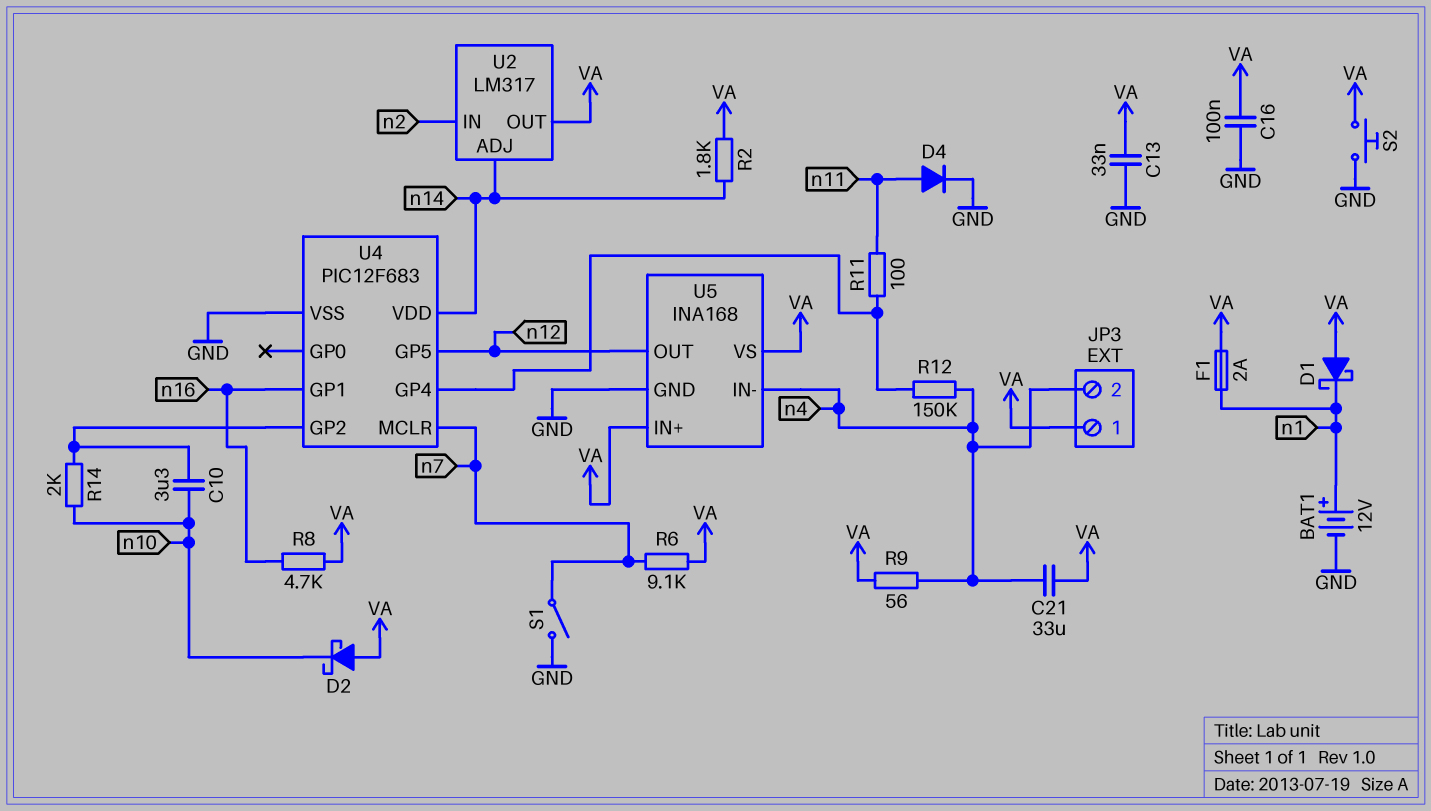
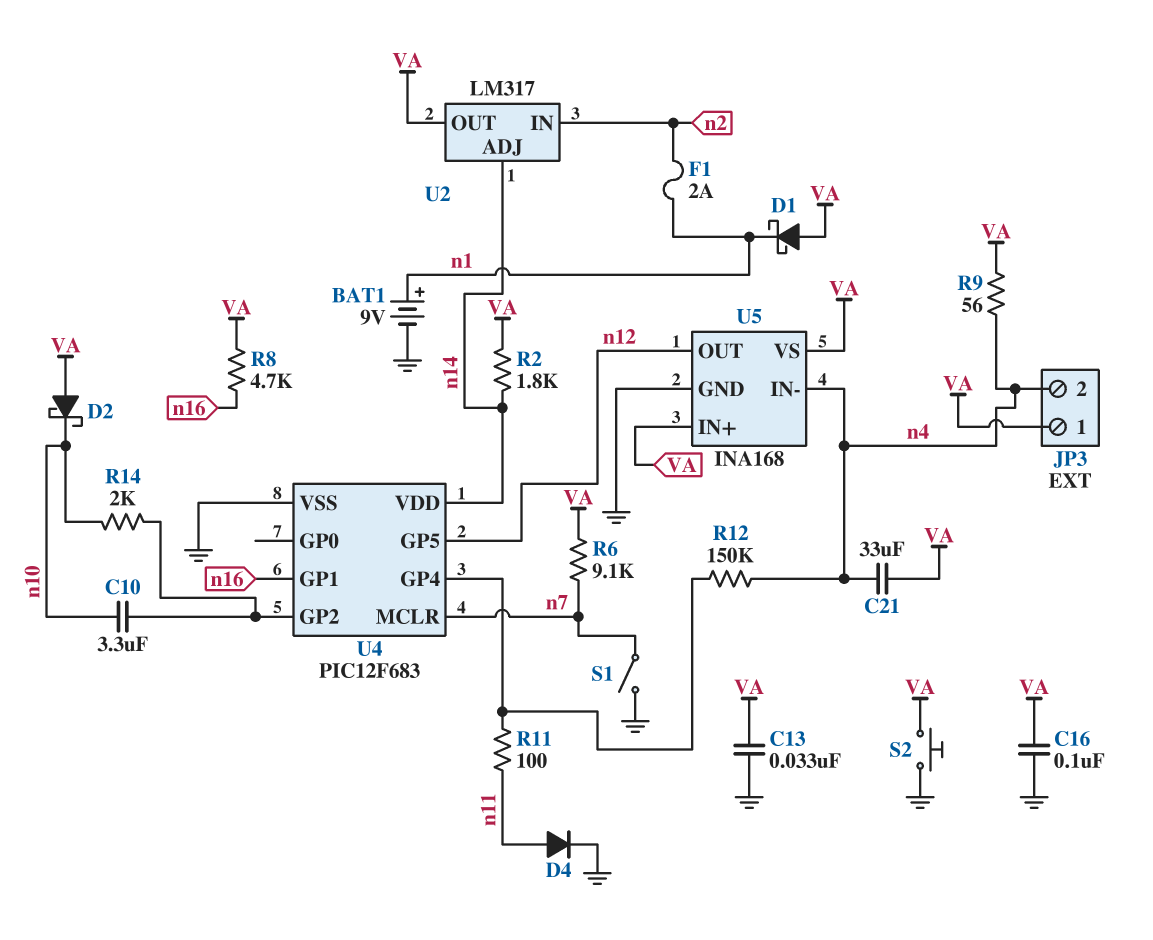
BAT1: 12V (plus n1, minus GND) -> 9V (plus n1, minus GND)
F1: 2A (VA, n1) -> 2A (n1, n2)

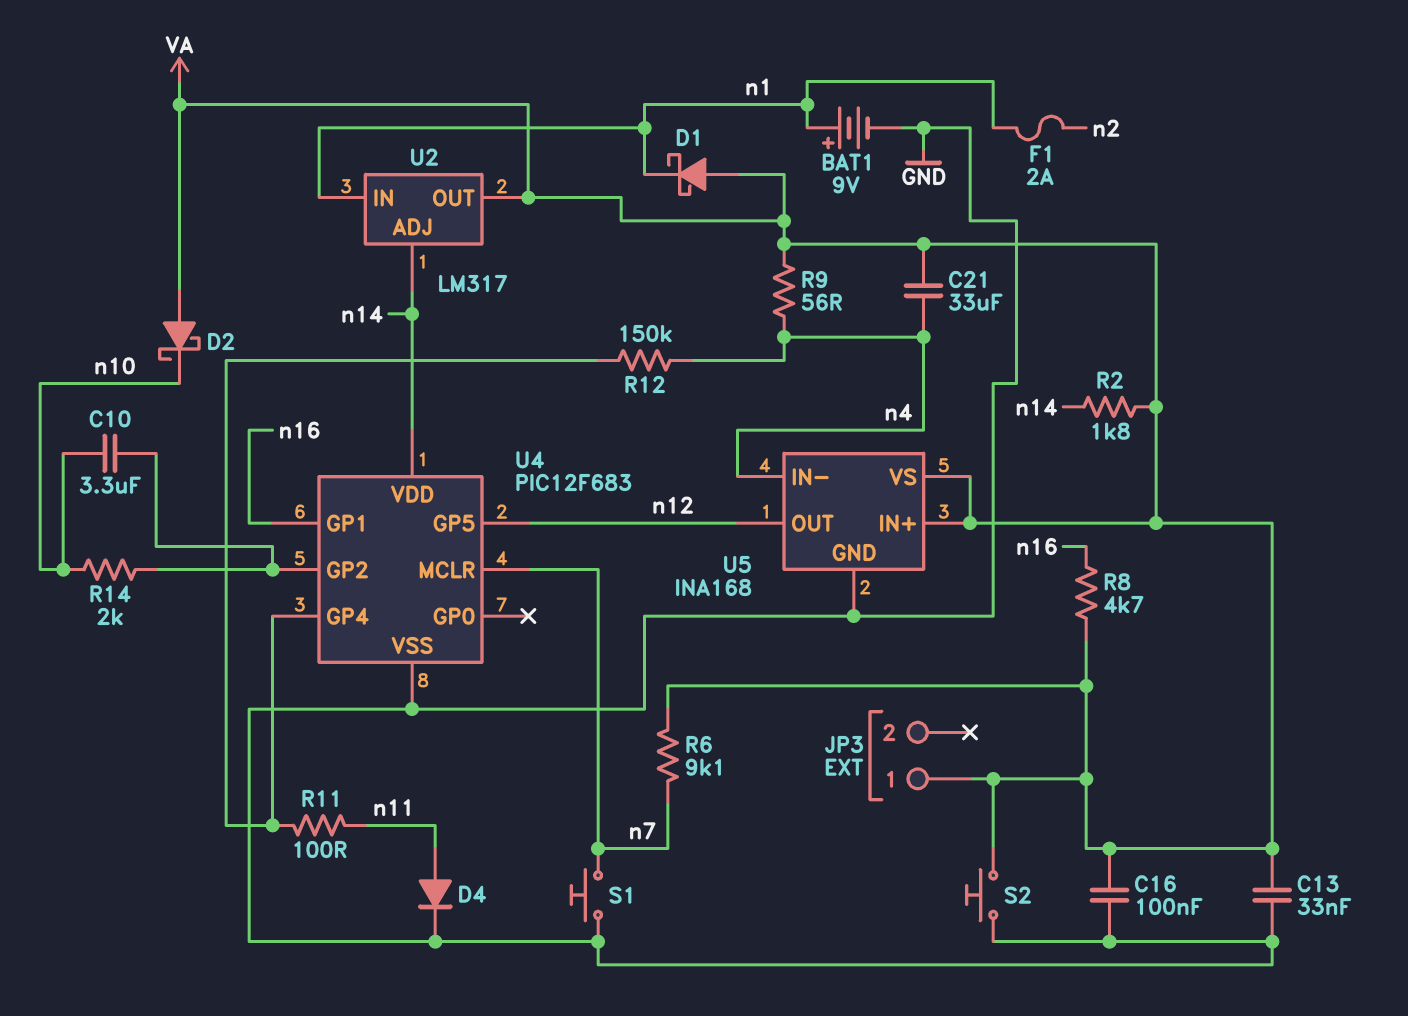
JP3 pin 2: n4 -> none
S1: switch (GND, n7) -> button (GND, n7)
U2 pin IN: n2 -> n1

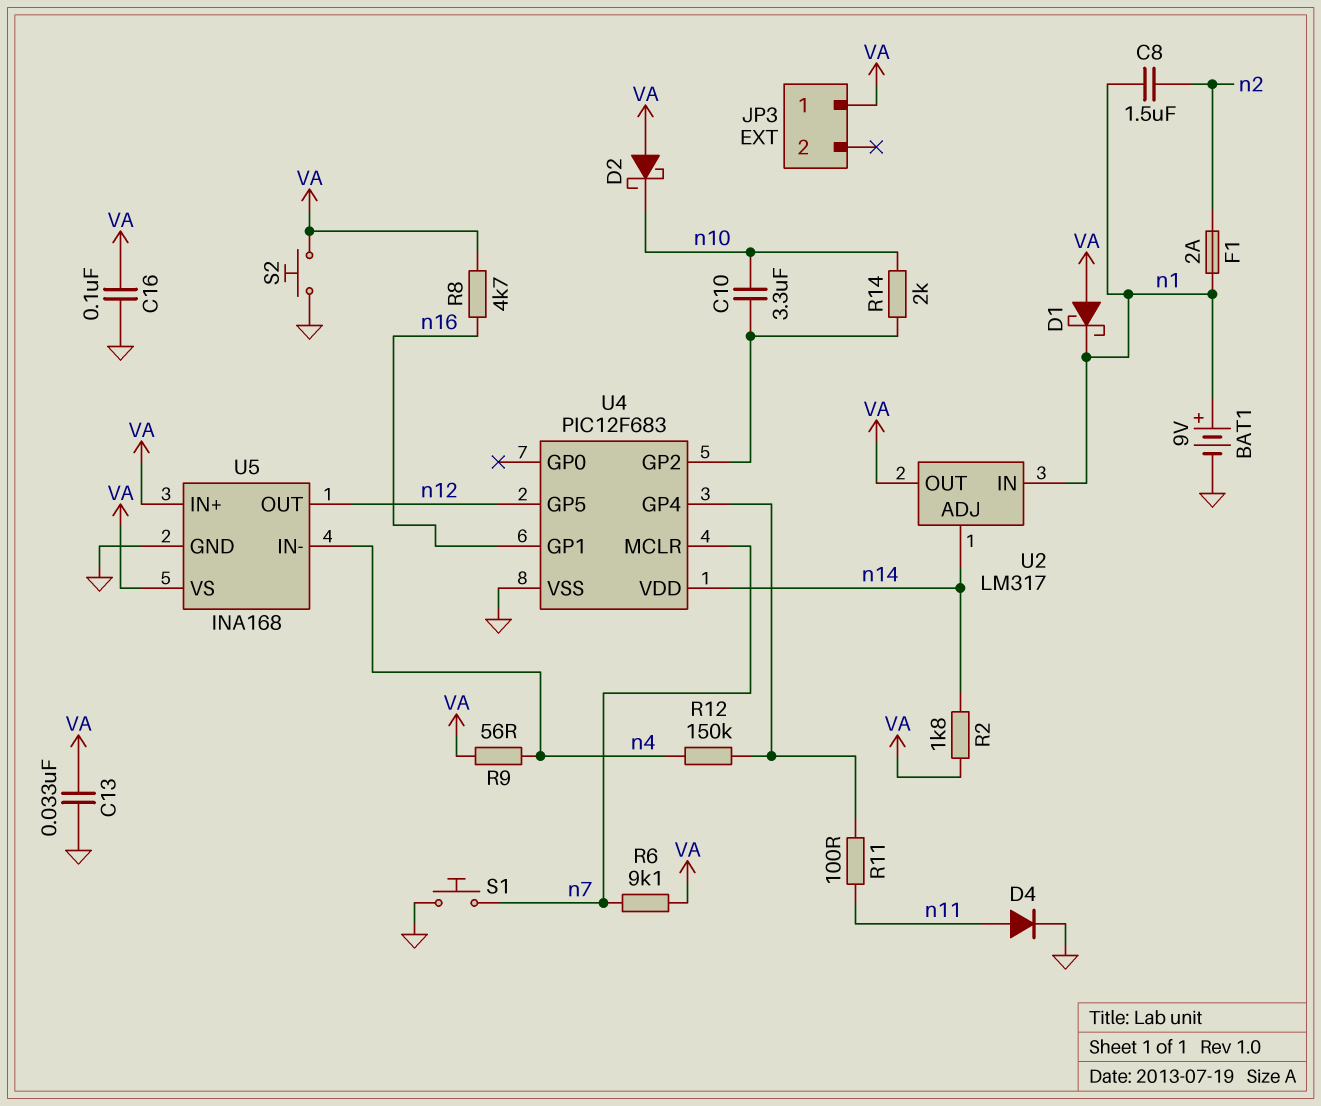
C8: none -> 1.5uF (n1, n2)
C21: 33uF (VA, n4) -> none

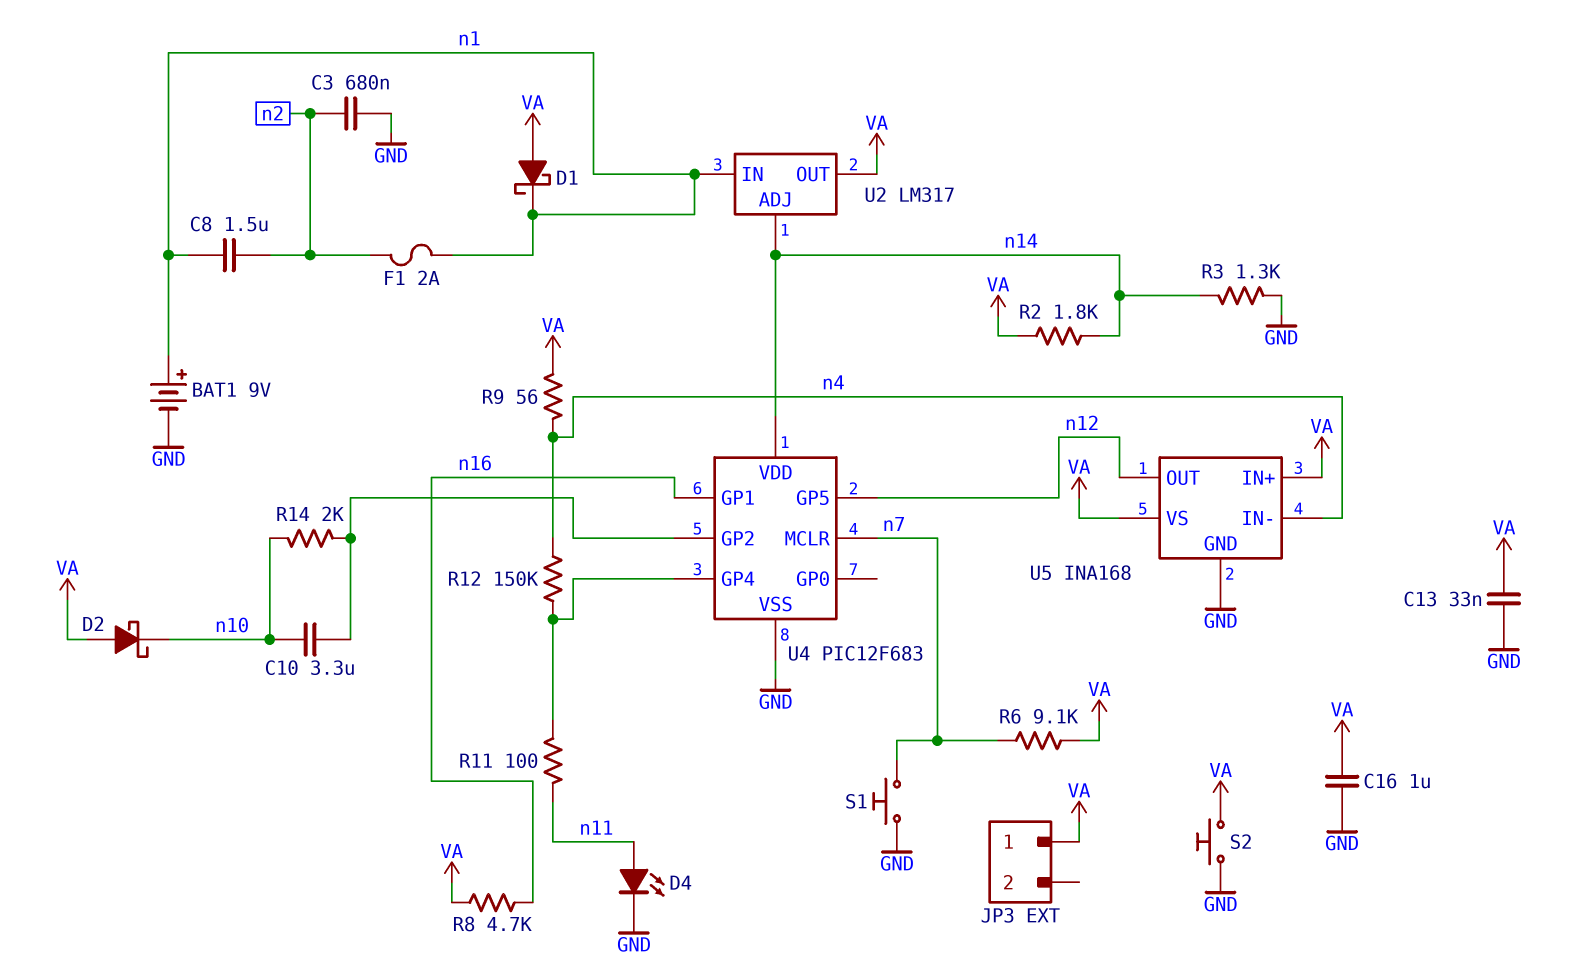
C3: none -> 680nF (GND, n2)
C16: 100nF (GND, VA) -> 1uF (GND, VA)
D4: diode (A n11, K GND) -> LED (A n11, K GND)
R3: none -> 1.3k (GND, n14)

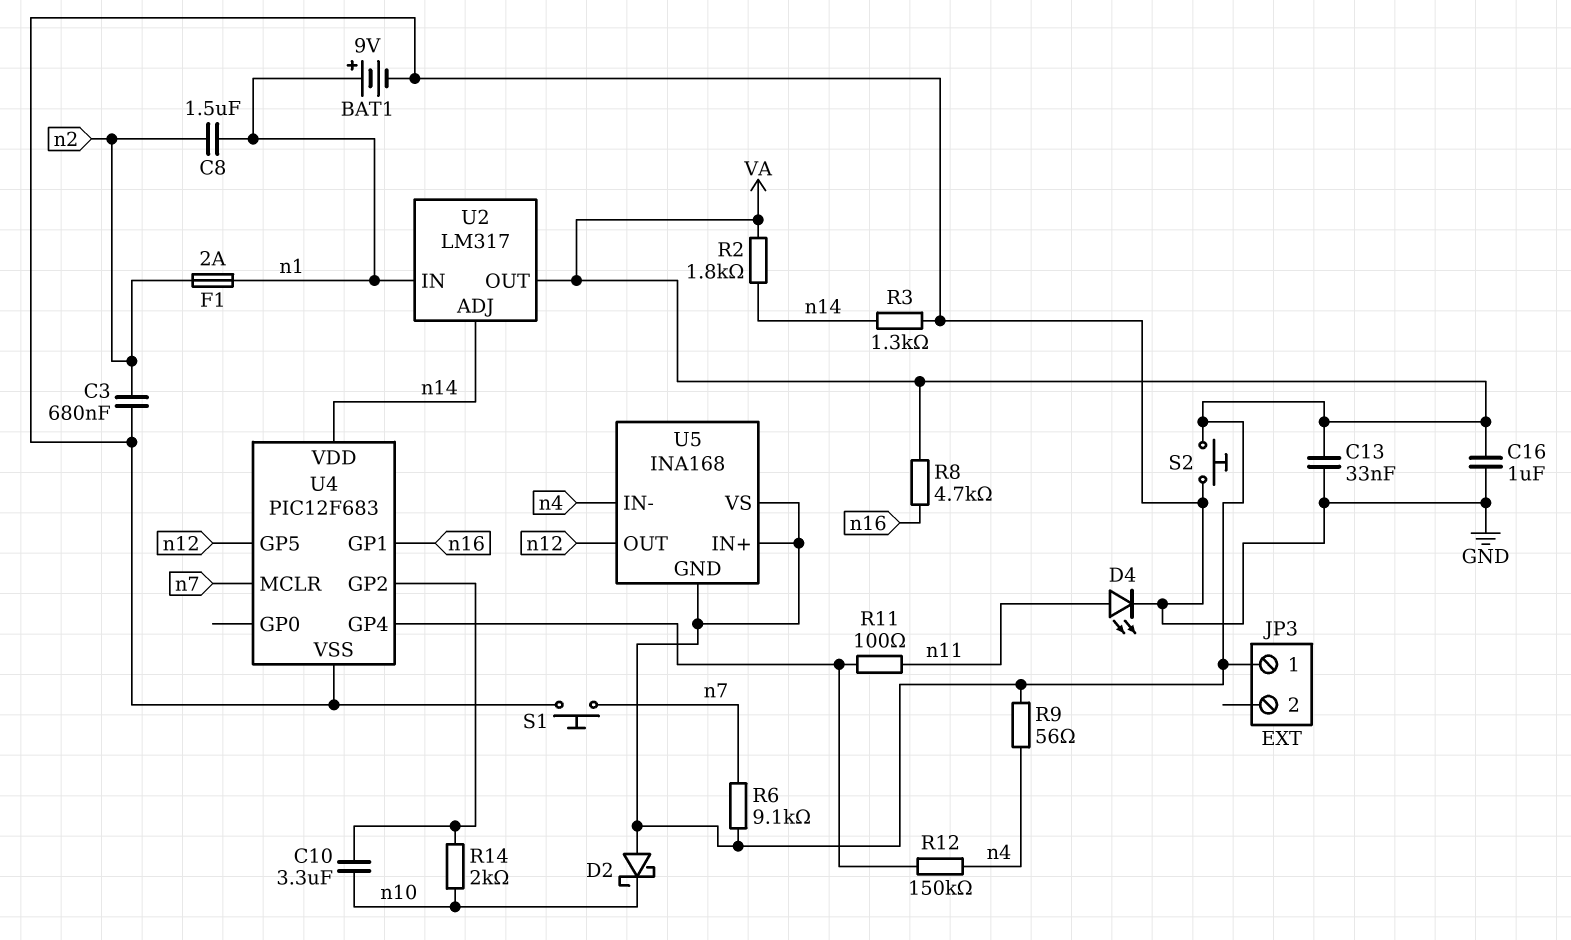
D1: schottky (A VA, K n1) -> none
U5 pin GND: GND -> VA

